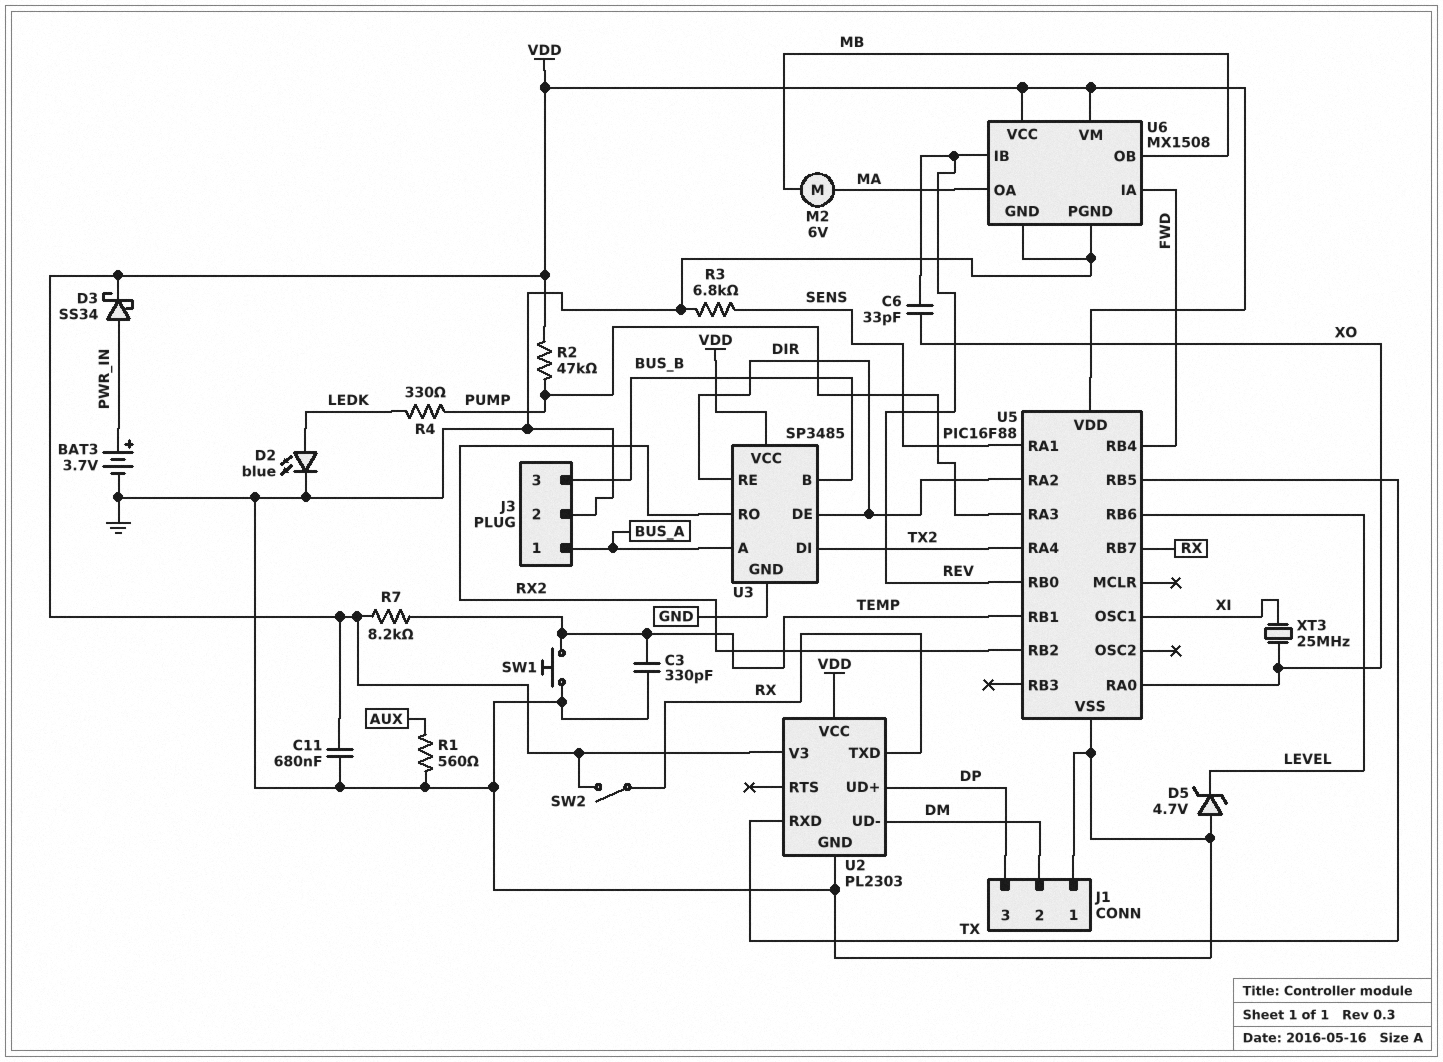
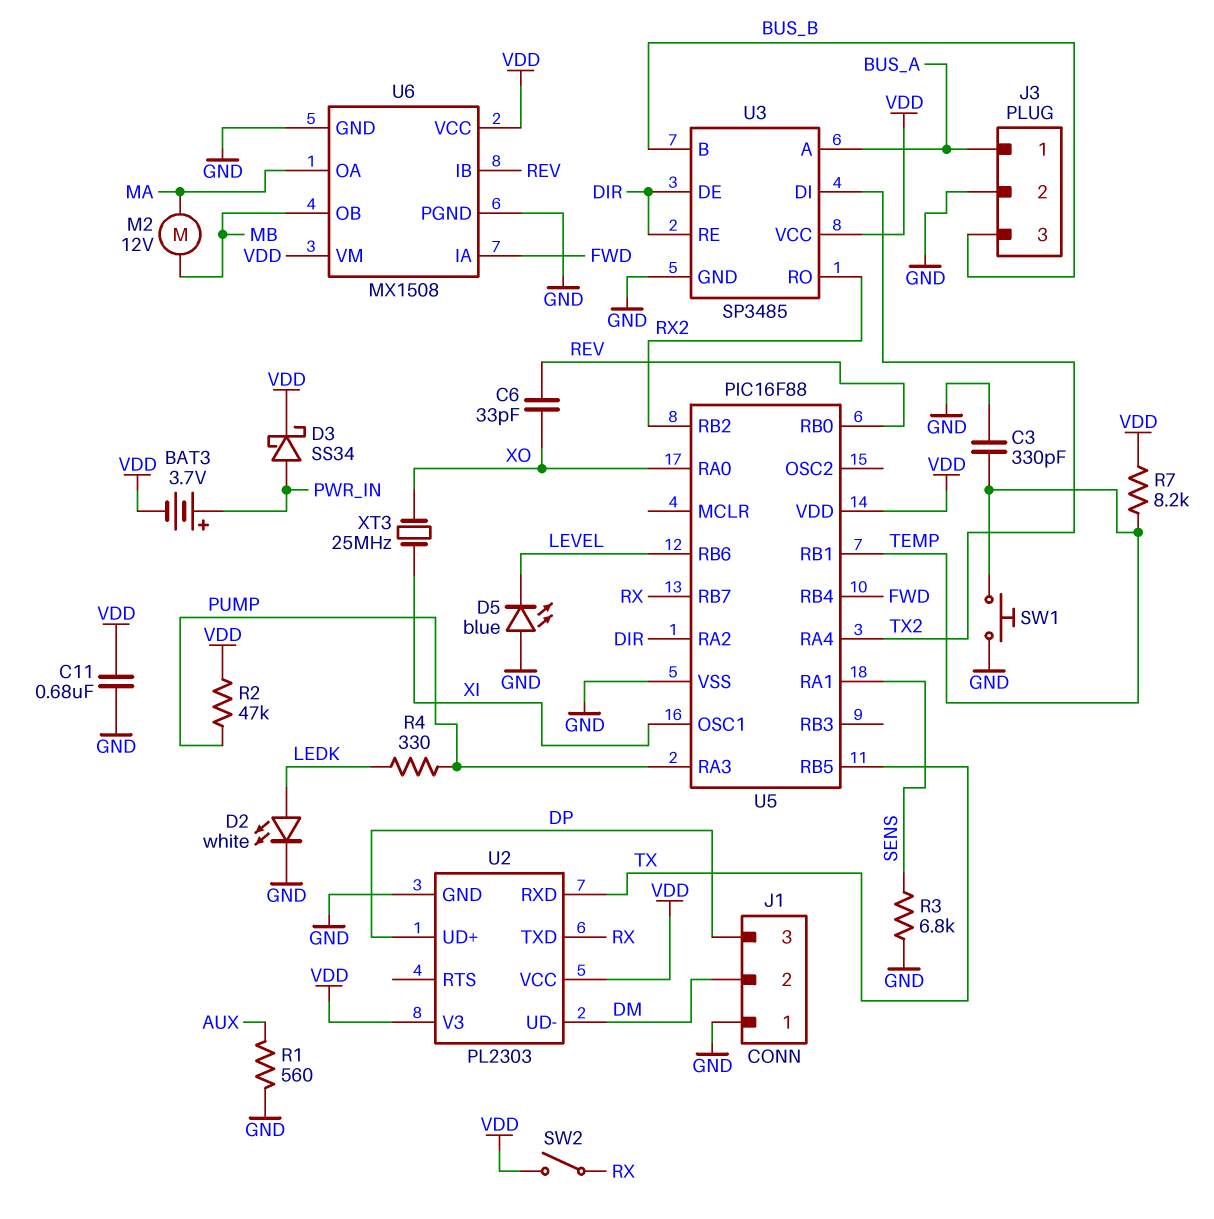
BAT3: 3.7V (plus PWR_IN, minus GND) -> 3.7V (plus PWR_IN, minus VDD)
D2: LED blue (A LEDK, K GND) -> LED white (A LEDK, K GND)
D5: zener 4.7V (A GND, K LEVEL) -> LED blue (A GND, K LEVEL)
M2: motor 6V (MA, MB) -> motor 12V (MA, MB)

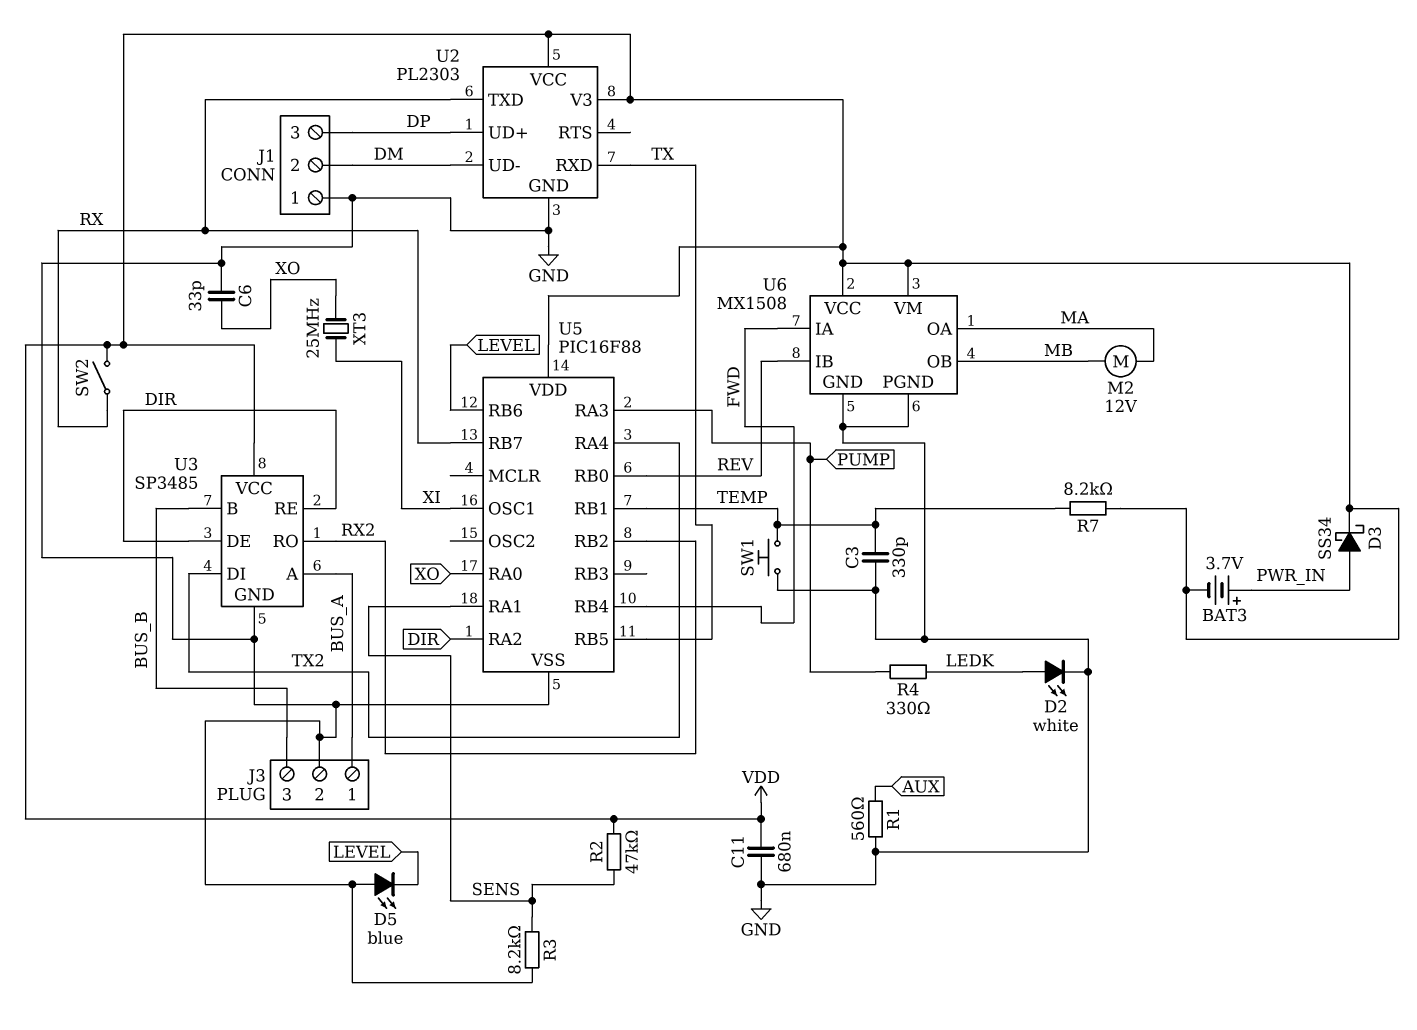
C6: 33pF (REV, XO) -> 33pF (GND, XO)
R2: 47k (PUMP, VDD) -> 47k (SENS, VDD)
R3: 6.8k (GND, SENS) -> 8.2k (GND, SENS)

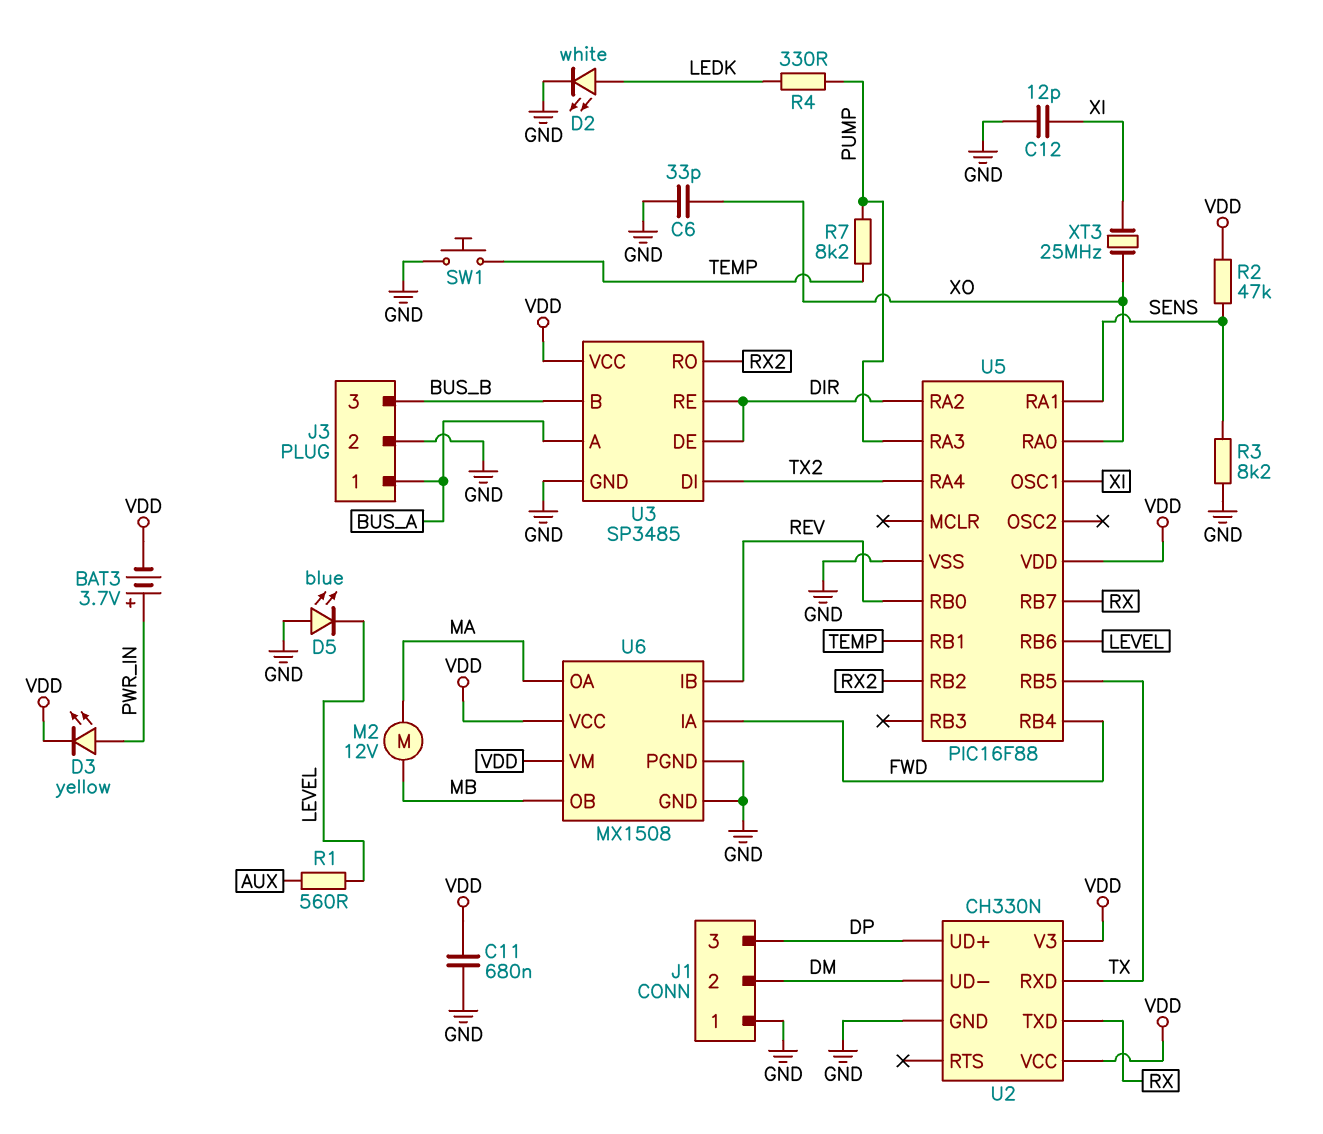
C3: 330pF (GND, TEMP) -> none
C12: none -> 12pF (GND, XI)
D3: schottky SS34 (A PWR_IN, K VDD) -> LED yellow (A PWR_IN, K VDD)
R1: 560 (AUX, GND) -> 560 (AUX, LEVEL)
R7: 8.2k (TEMP, VDD) -> 8.2k (PUMP, TEMP)
SW2: switch (RX, VDD) -> none
U2: PL2303 -> CH330N

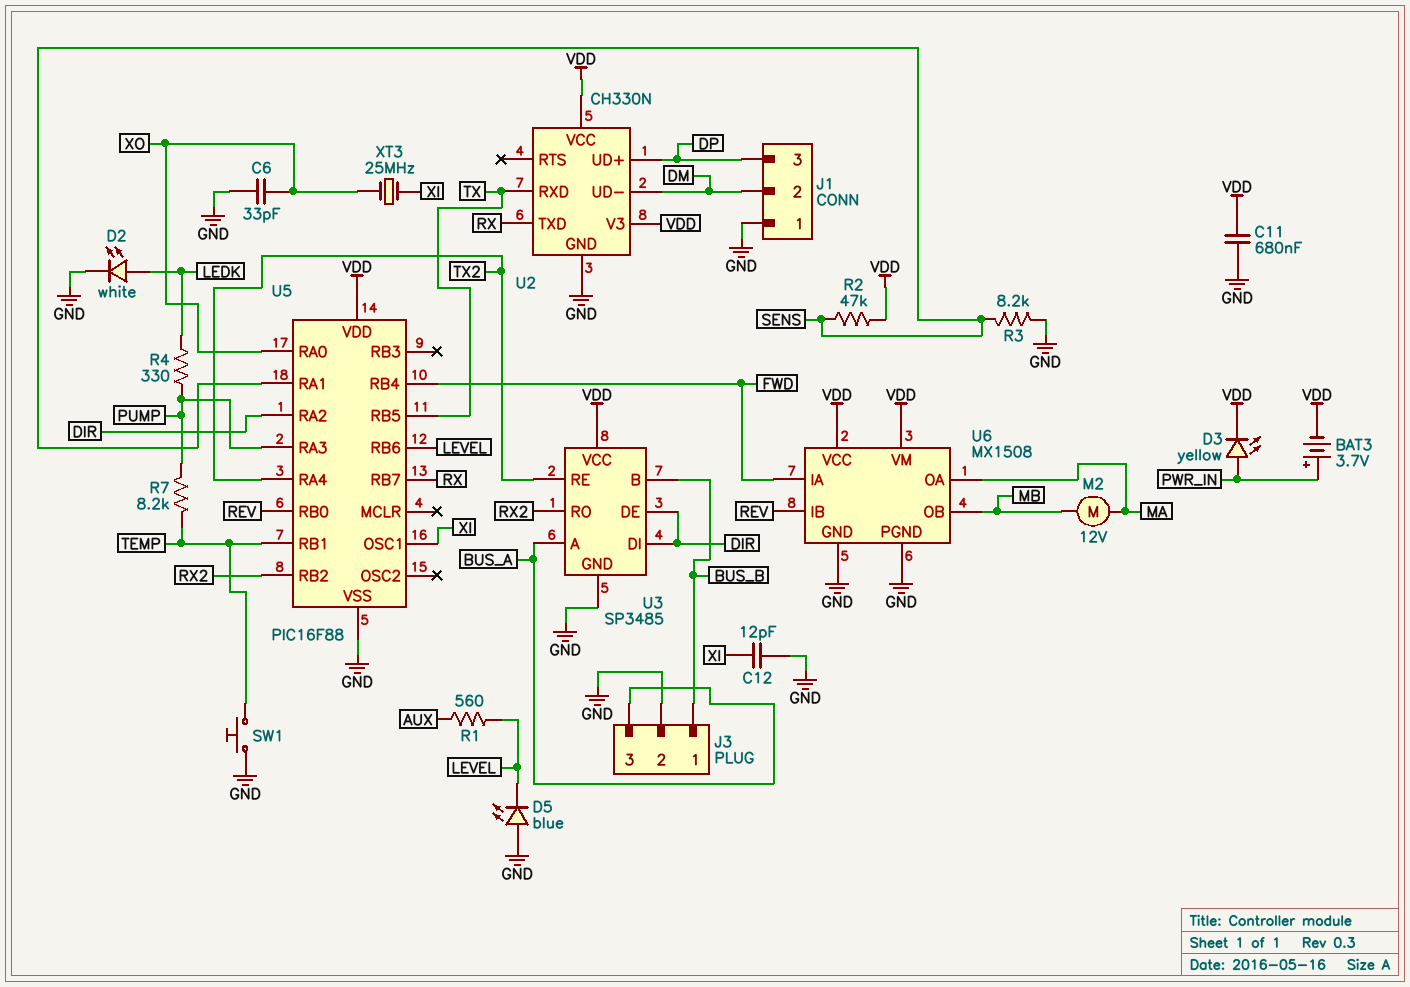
J3 pin 1: BUS_A -> BUS_B
J3 pin 3: BUS_B -> BUS_A
U3 pin DI: TX2 -> DIR
U3 pin RE: DIR -> TX2

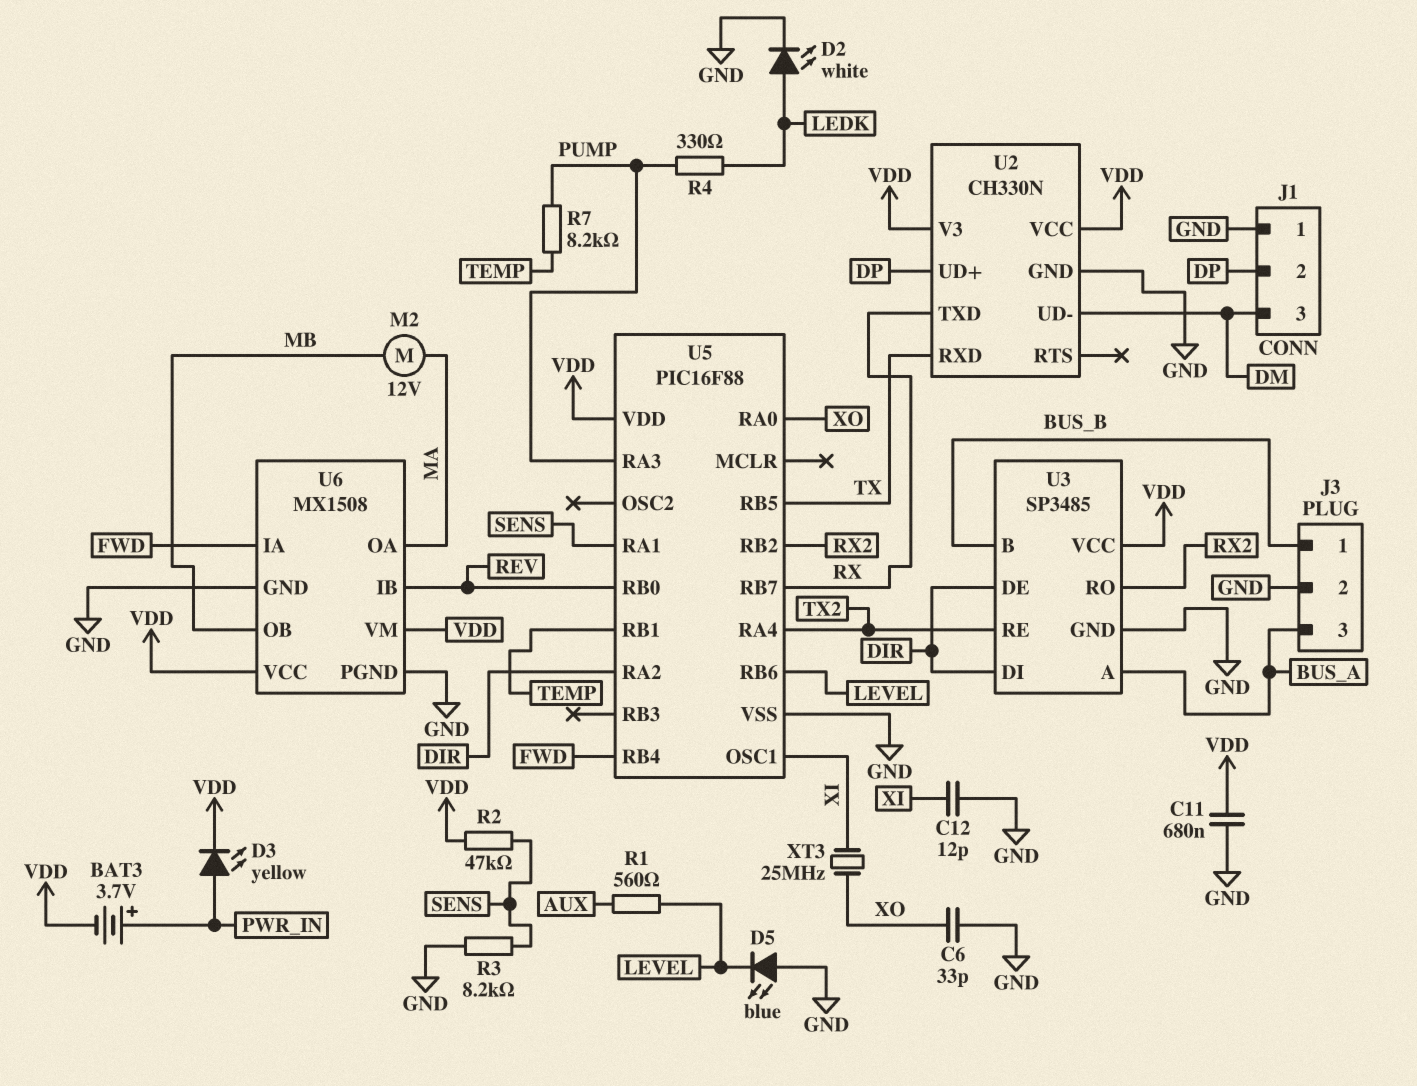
J1 pin 2: DM -> DP
J1 pin 3: DP -> DM
SW1: button (GND, TEMP) -> none

